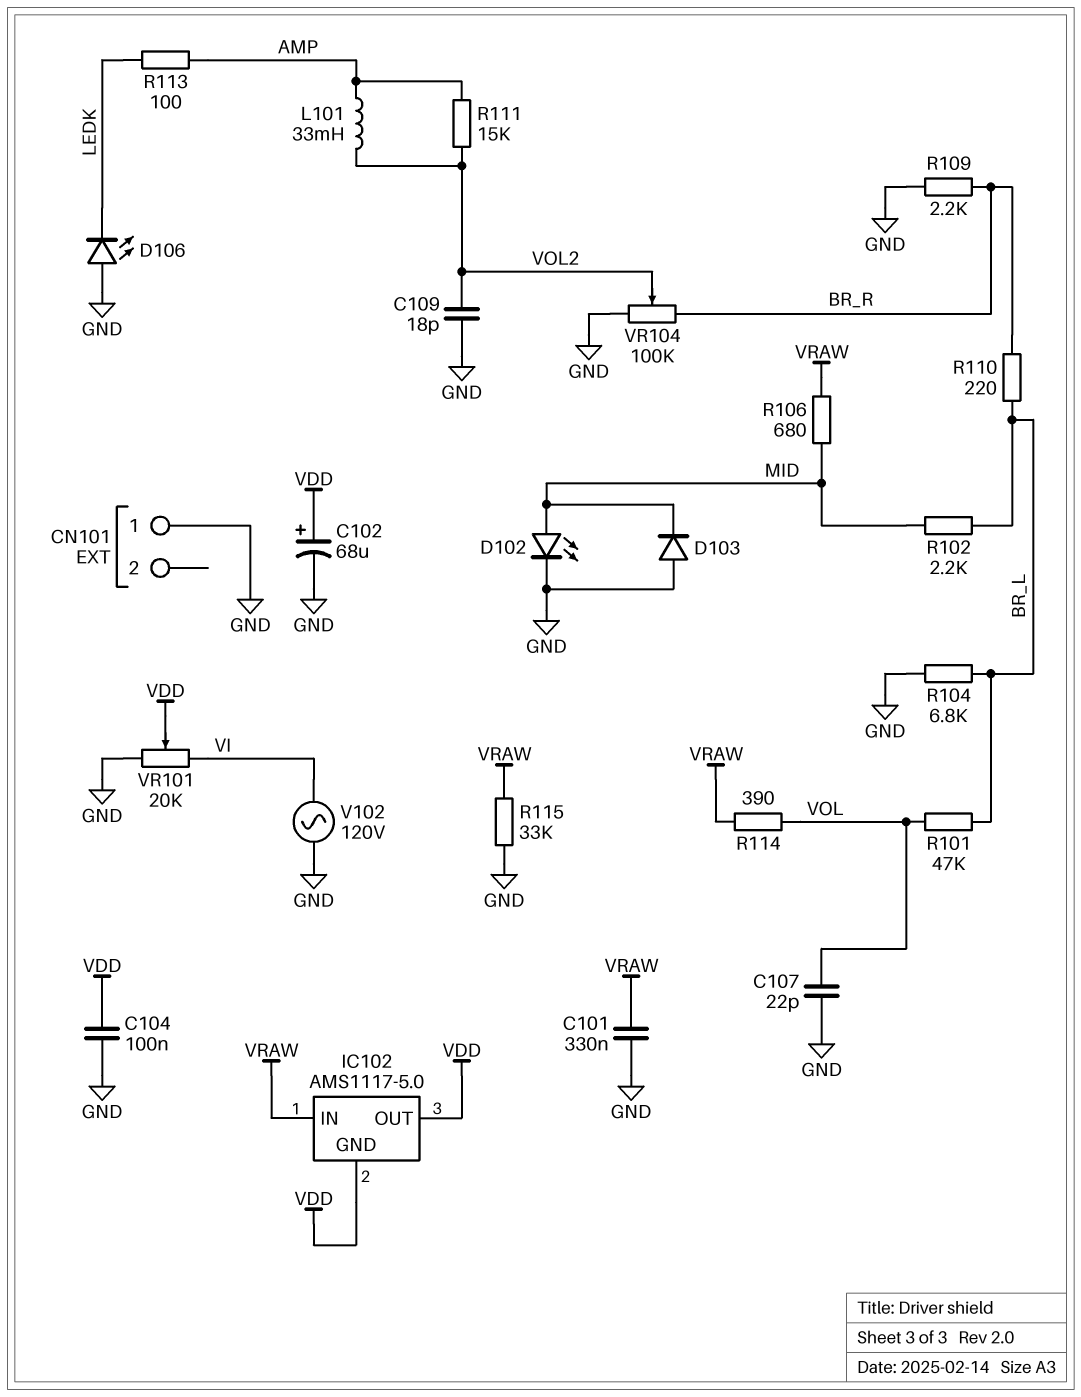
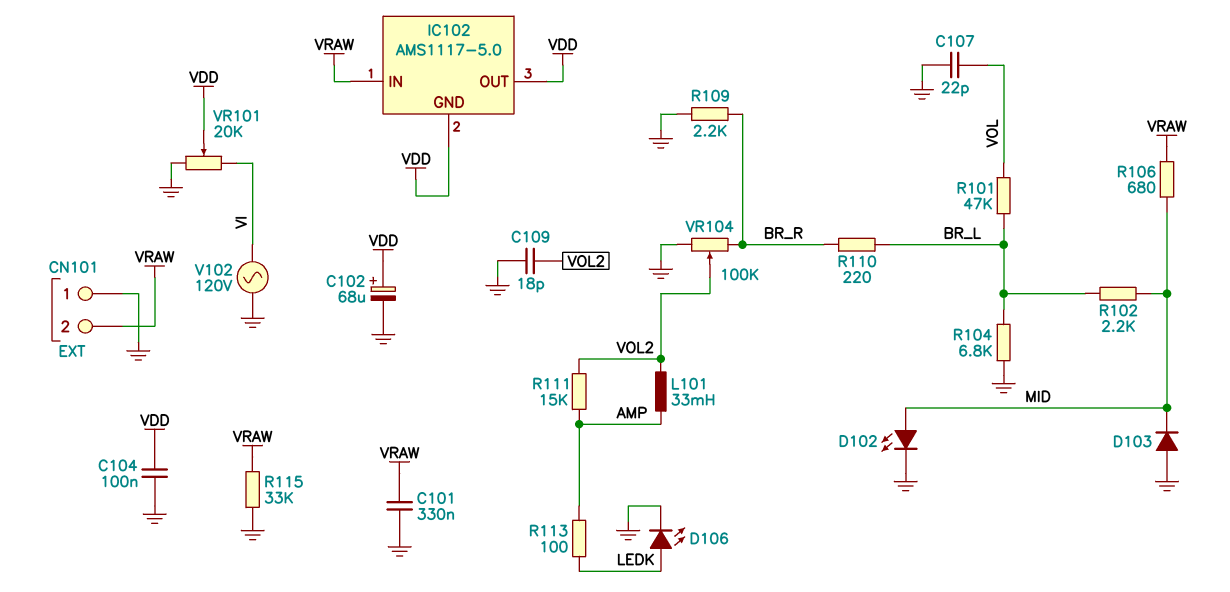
CN101 pin 2: none -> VRAW
D106: LED (A GND, K LEDK) -> LED (A LEDK, K GND)
R114: 390 (VOL, VRAW) -> none

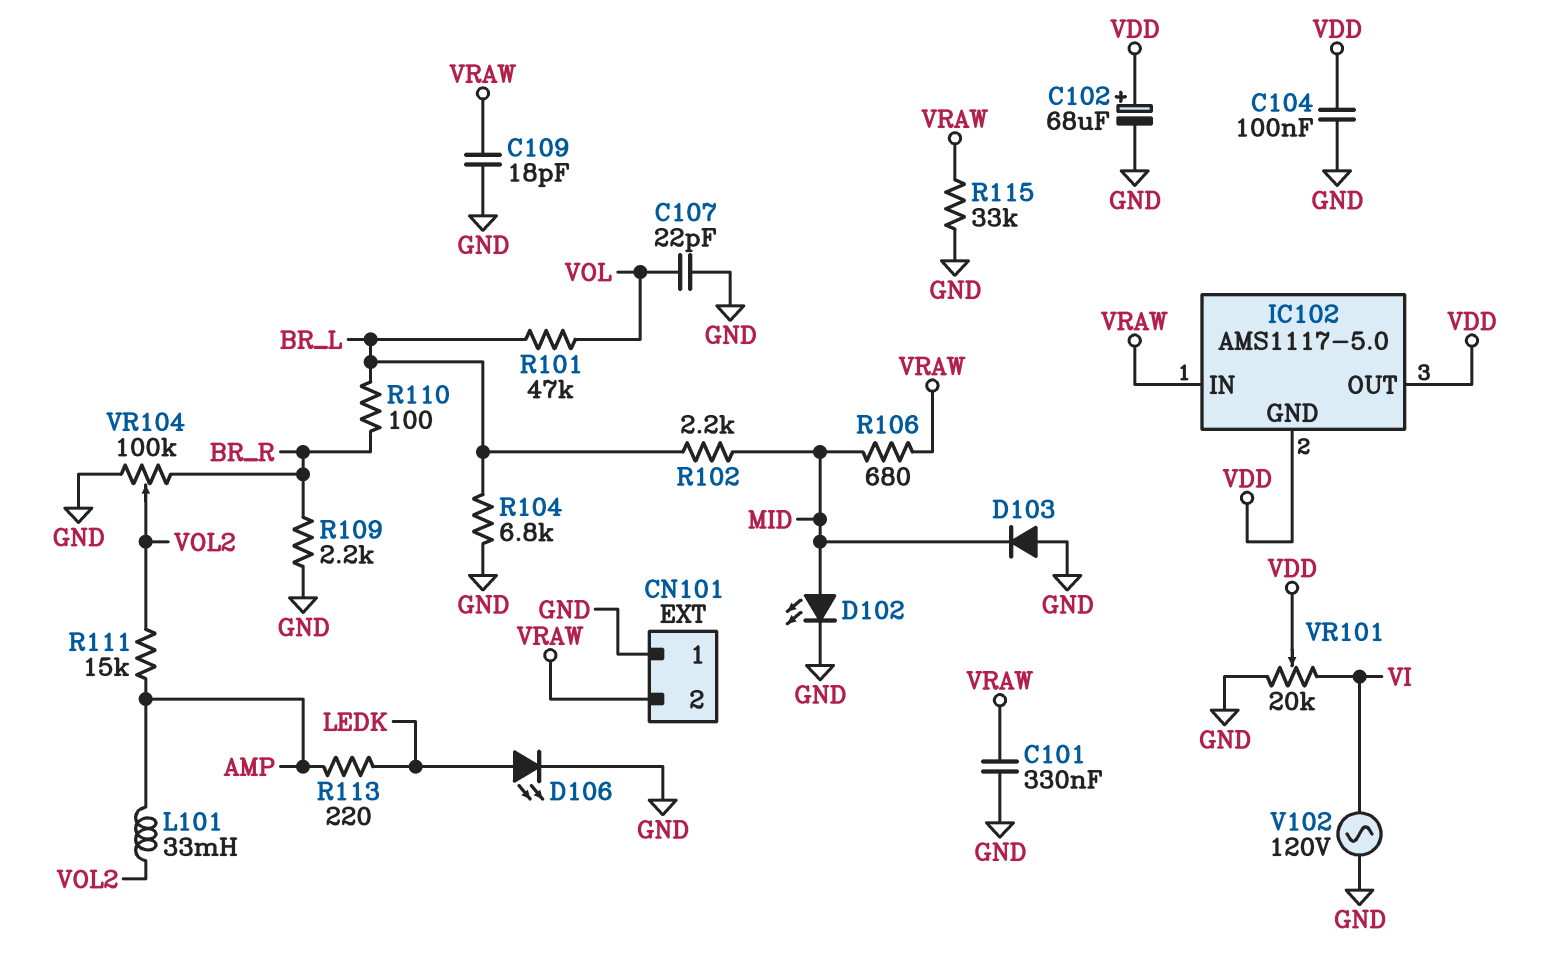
C109: 18pF (GND, VOL2) -> 18pF (GND, VRAW)
R110: 220 (BR_L, BR_R) -> 100 (BR_L, BR_R)
R113: 100 (AMP, LEDK) -> 220 (AMP, LEDK)

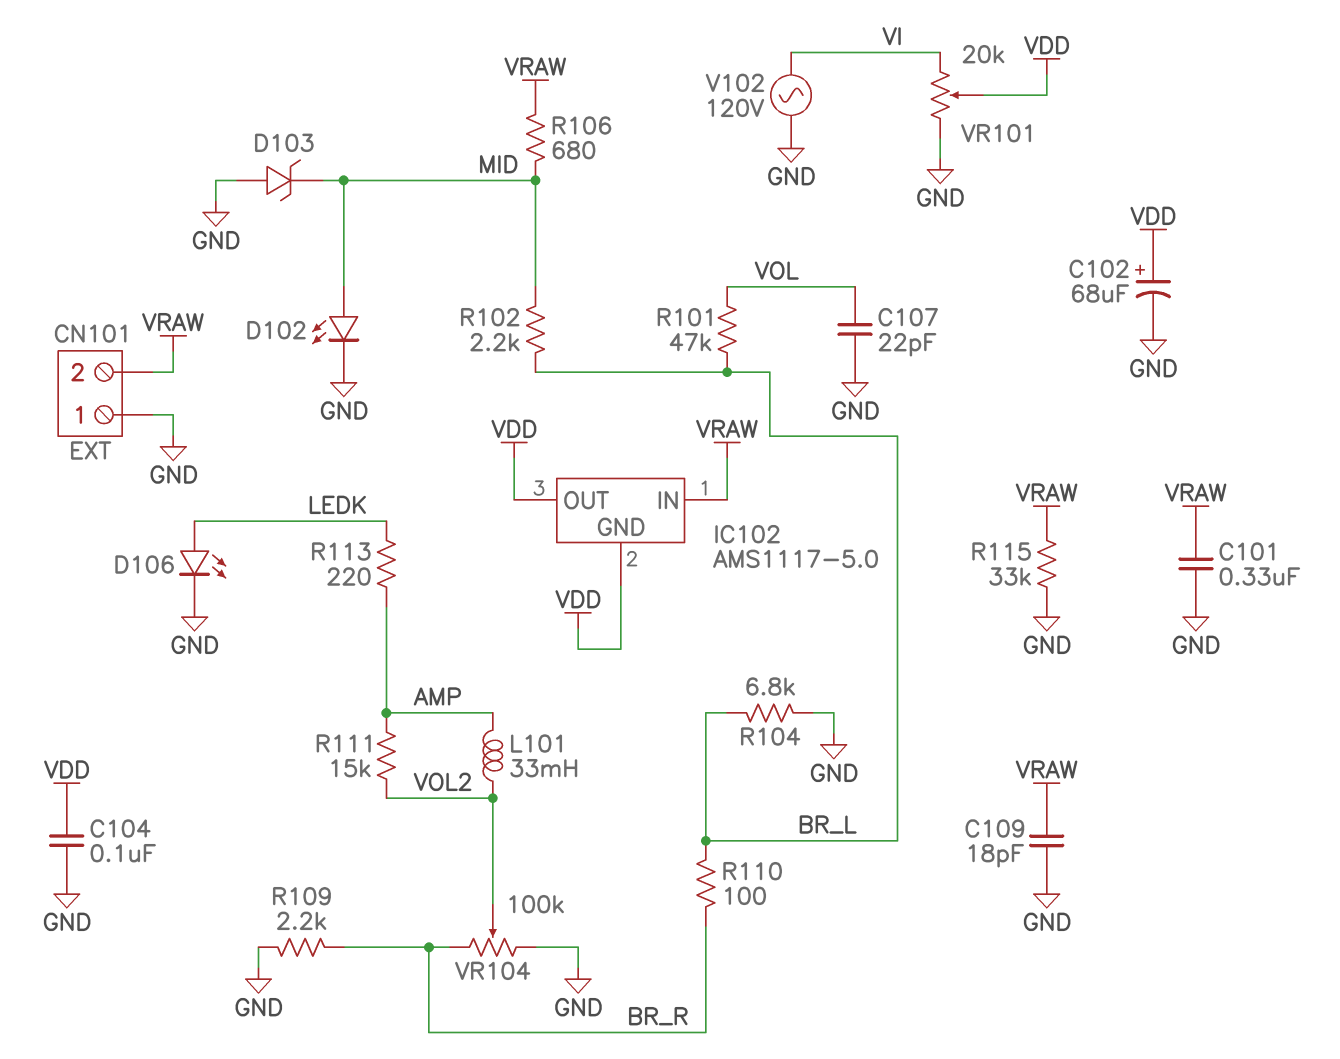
D103: diode (A GND, K MID) -> zener (A GND, K MID)

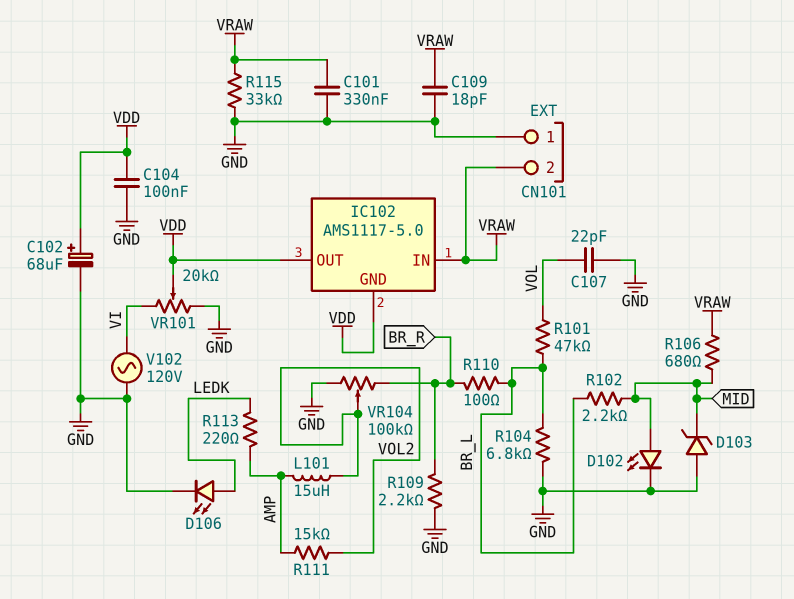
L101: 33mH (AMP, VOL2) -> 15uH (AMP, VOL2)

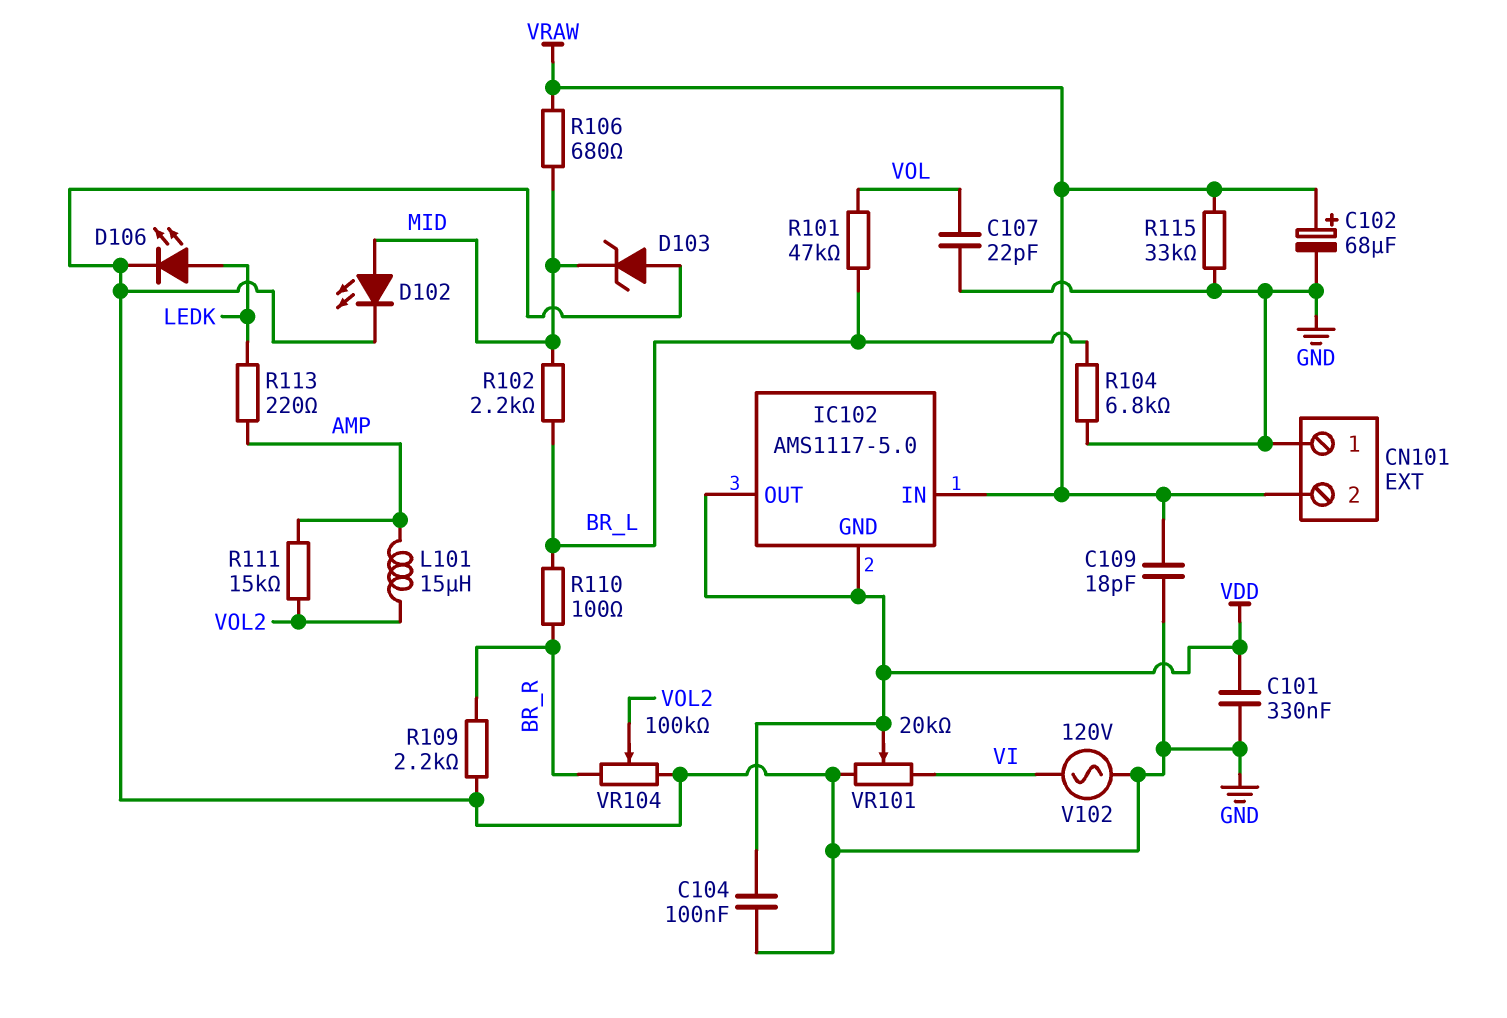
C101: 330nF (GND, VRAW) -> 330nF (GND, VDD)
C102: 68uF (plus VDD, minus GND) -> 68uF (plus VRAW, minus GND)

